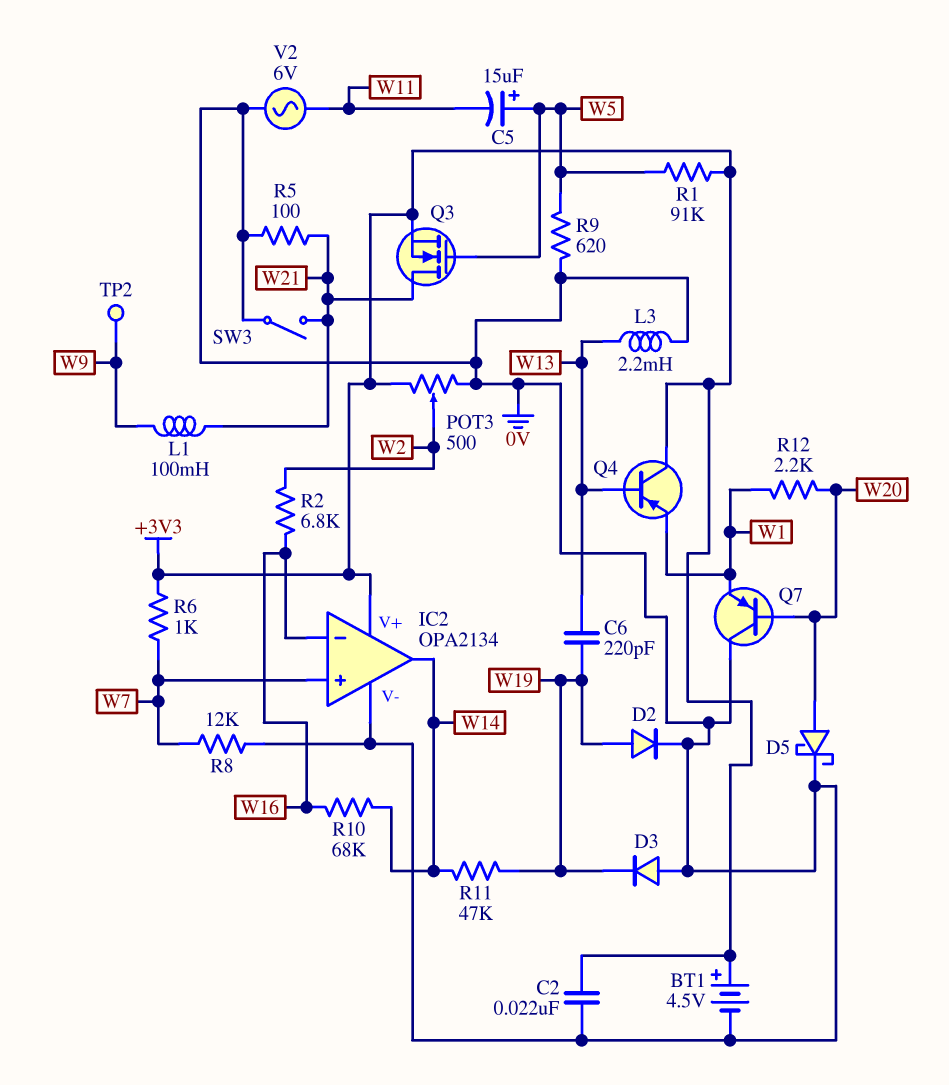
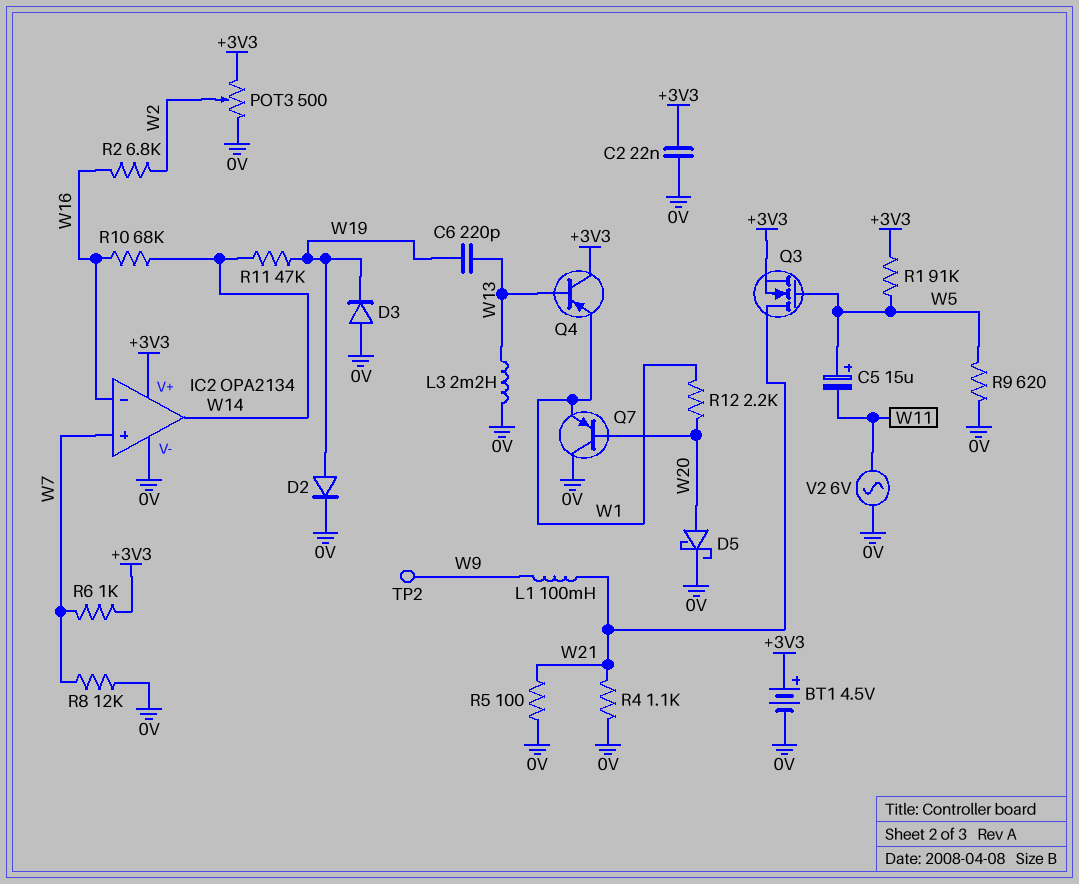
R4: none -> 1.1k (0V, W21)
SW3: switch (0V, W21) -> none

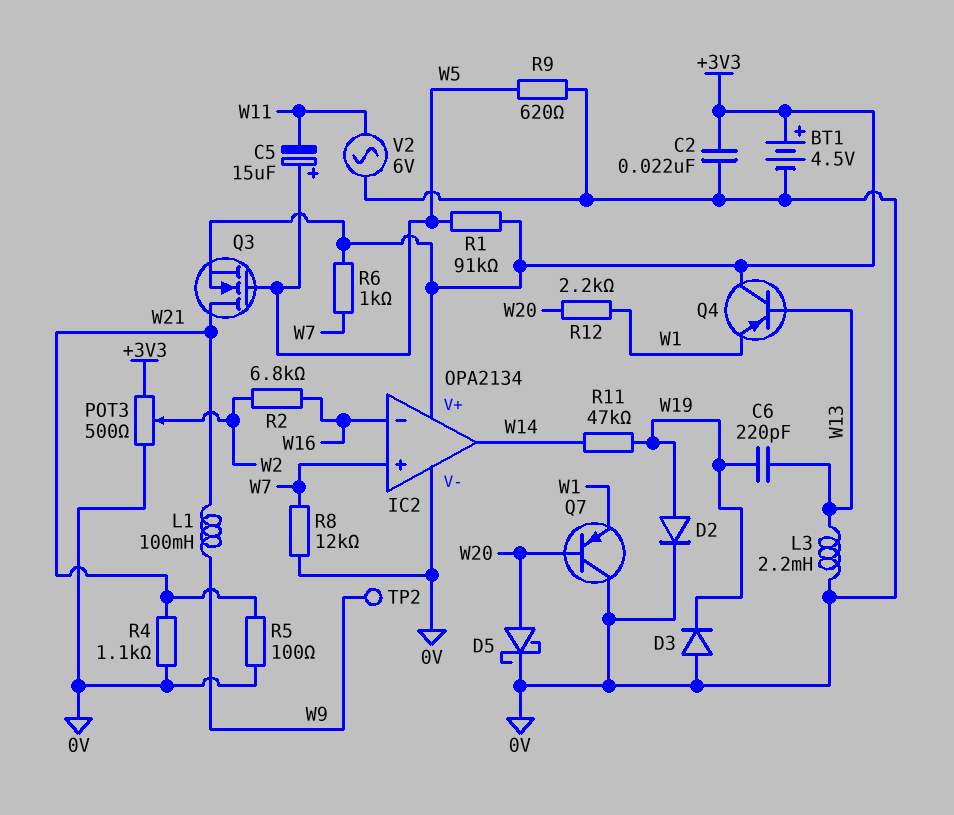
R10: 68k (W14, W16) -> none

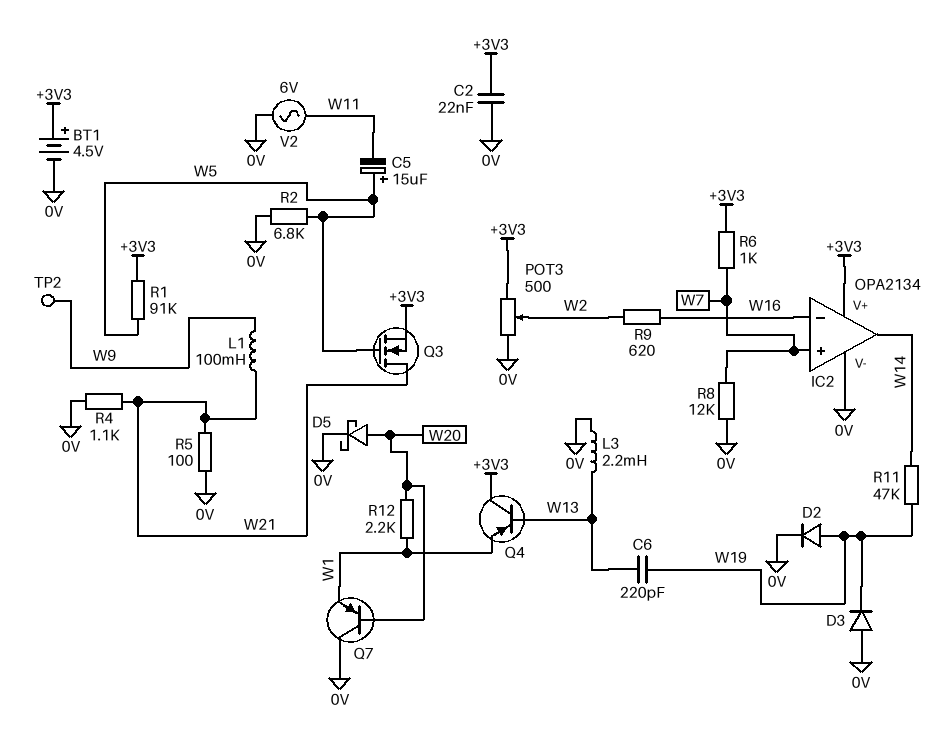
R2: 6.8k (W2, W16) -> 6.8k (0V, W5)
R9: 620 (0V, W5) -> 620 (W2, W16)

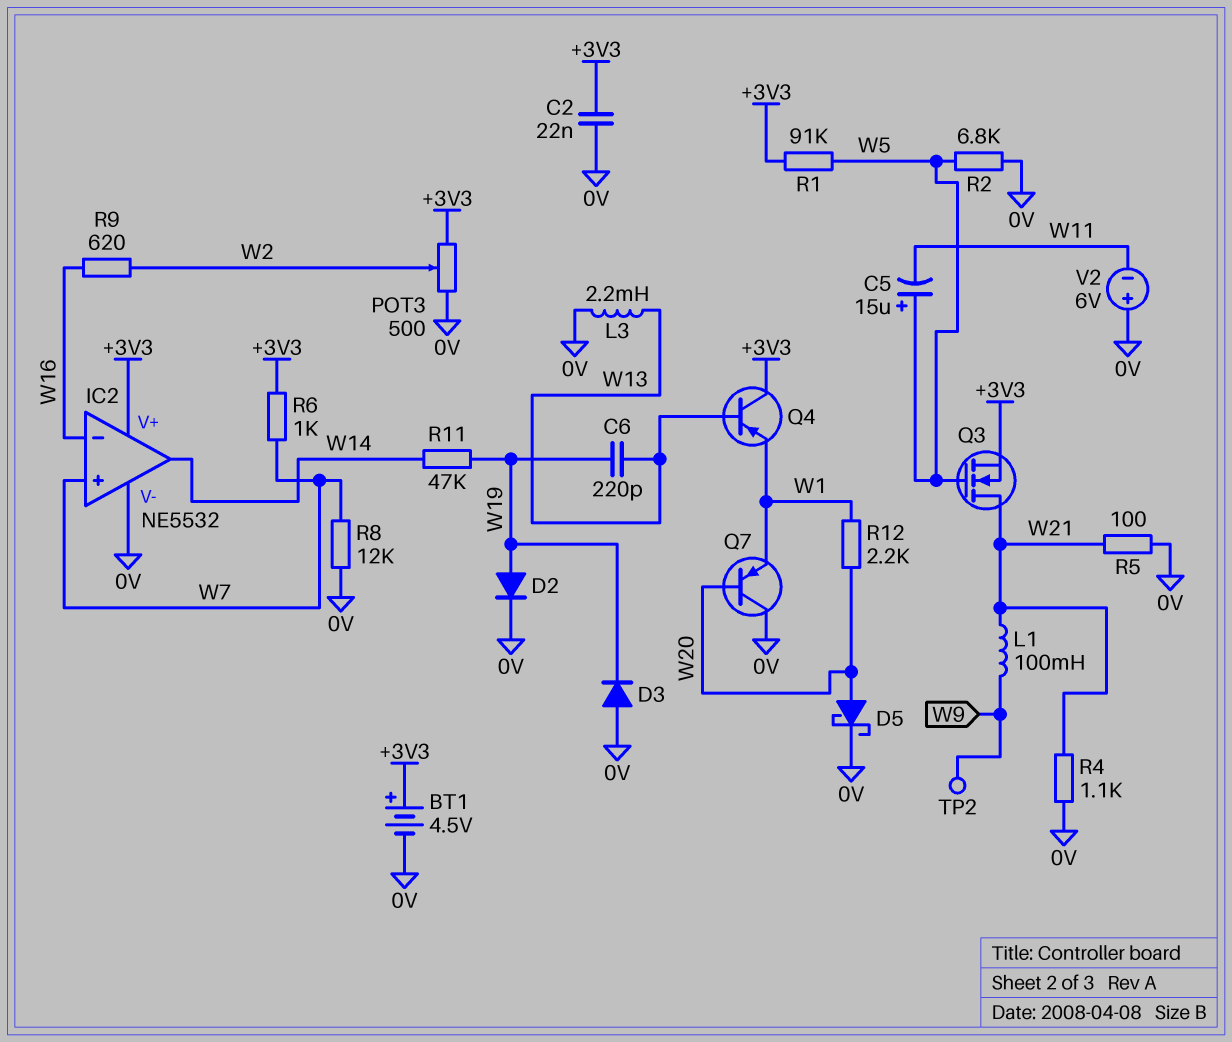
IC2: OPA2134 -> NE5532
V2: AC 6V (0V, W11) -> 6V (plus 0V, minus W11)

